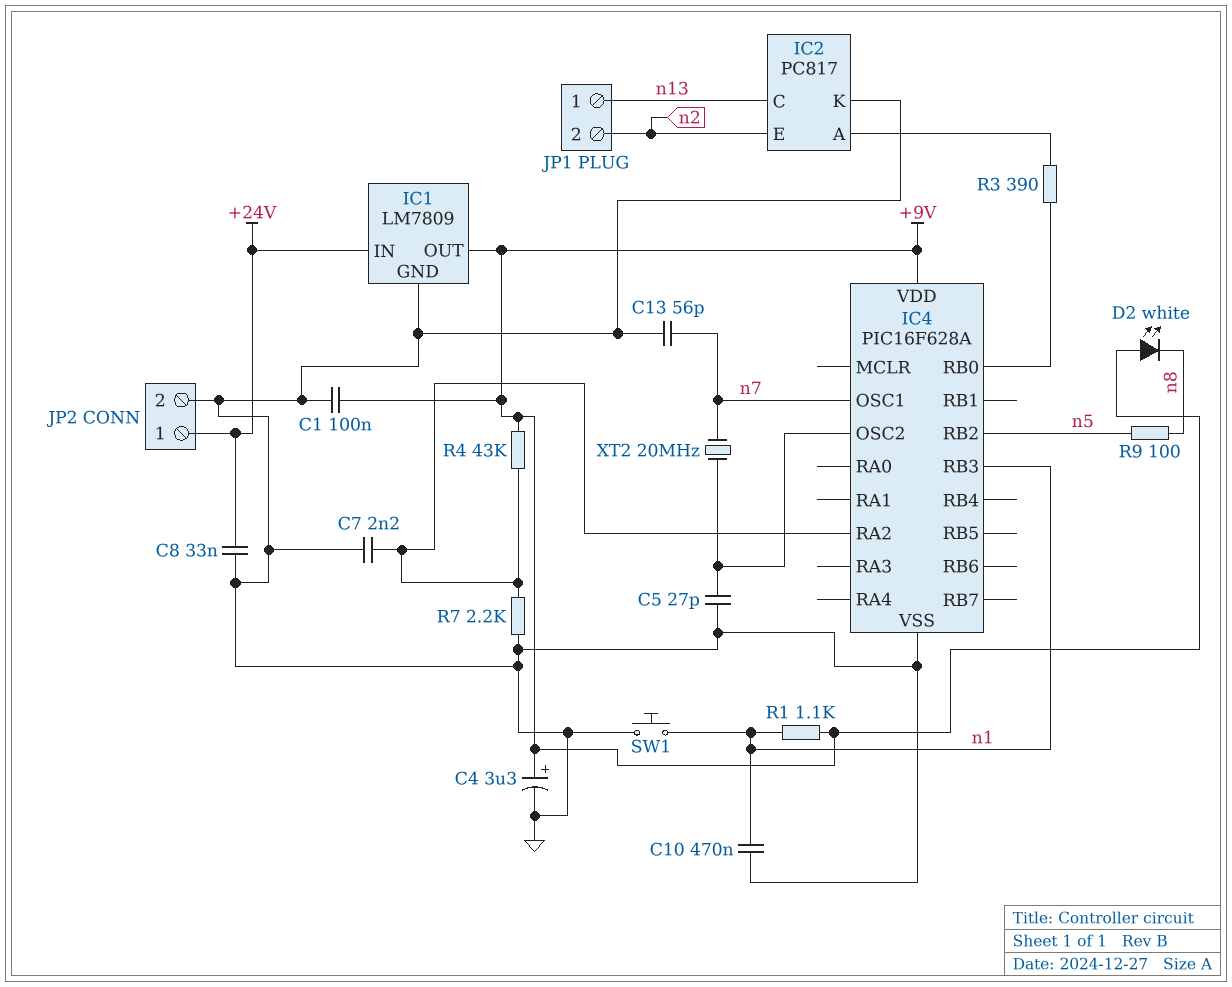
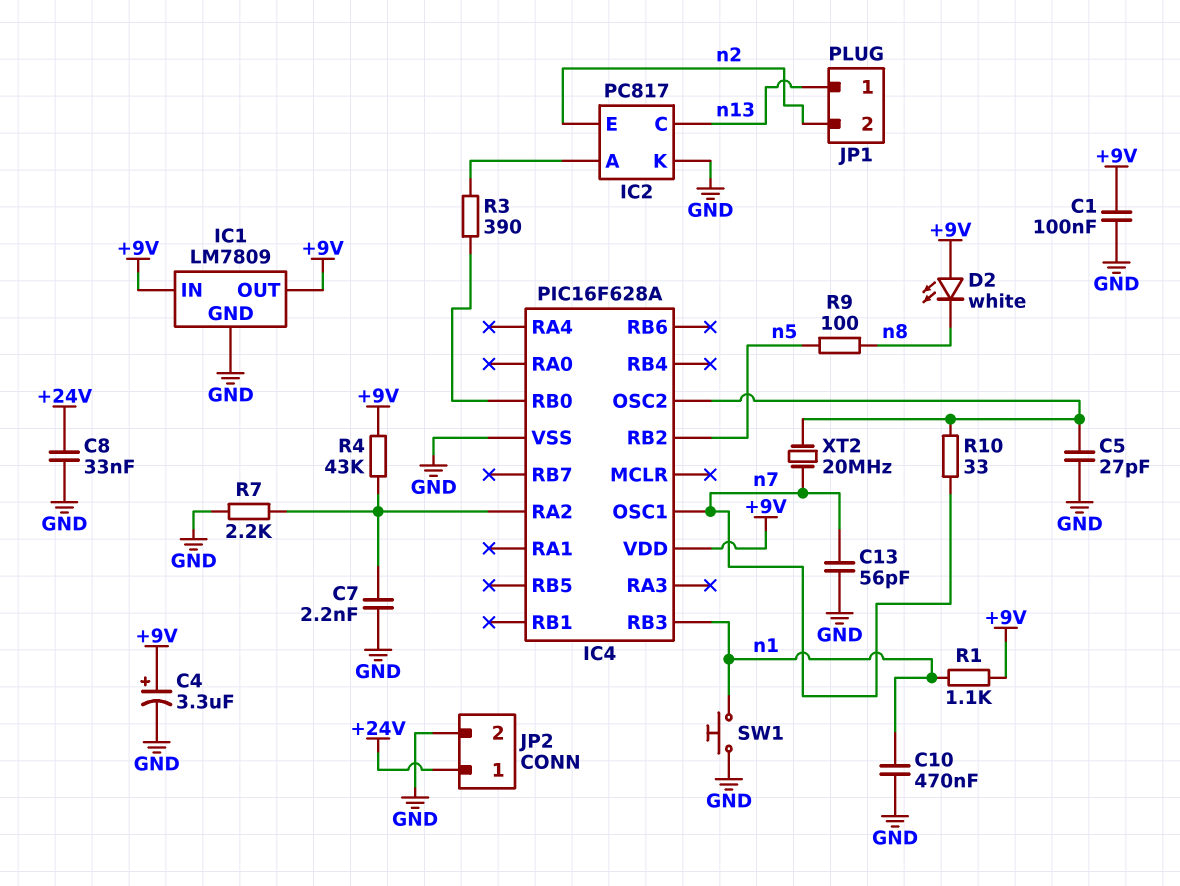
IC1 pin IN: +24V -> +9V
R10: none -> 33 (IC4/OSC2, n7)

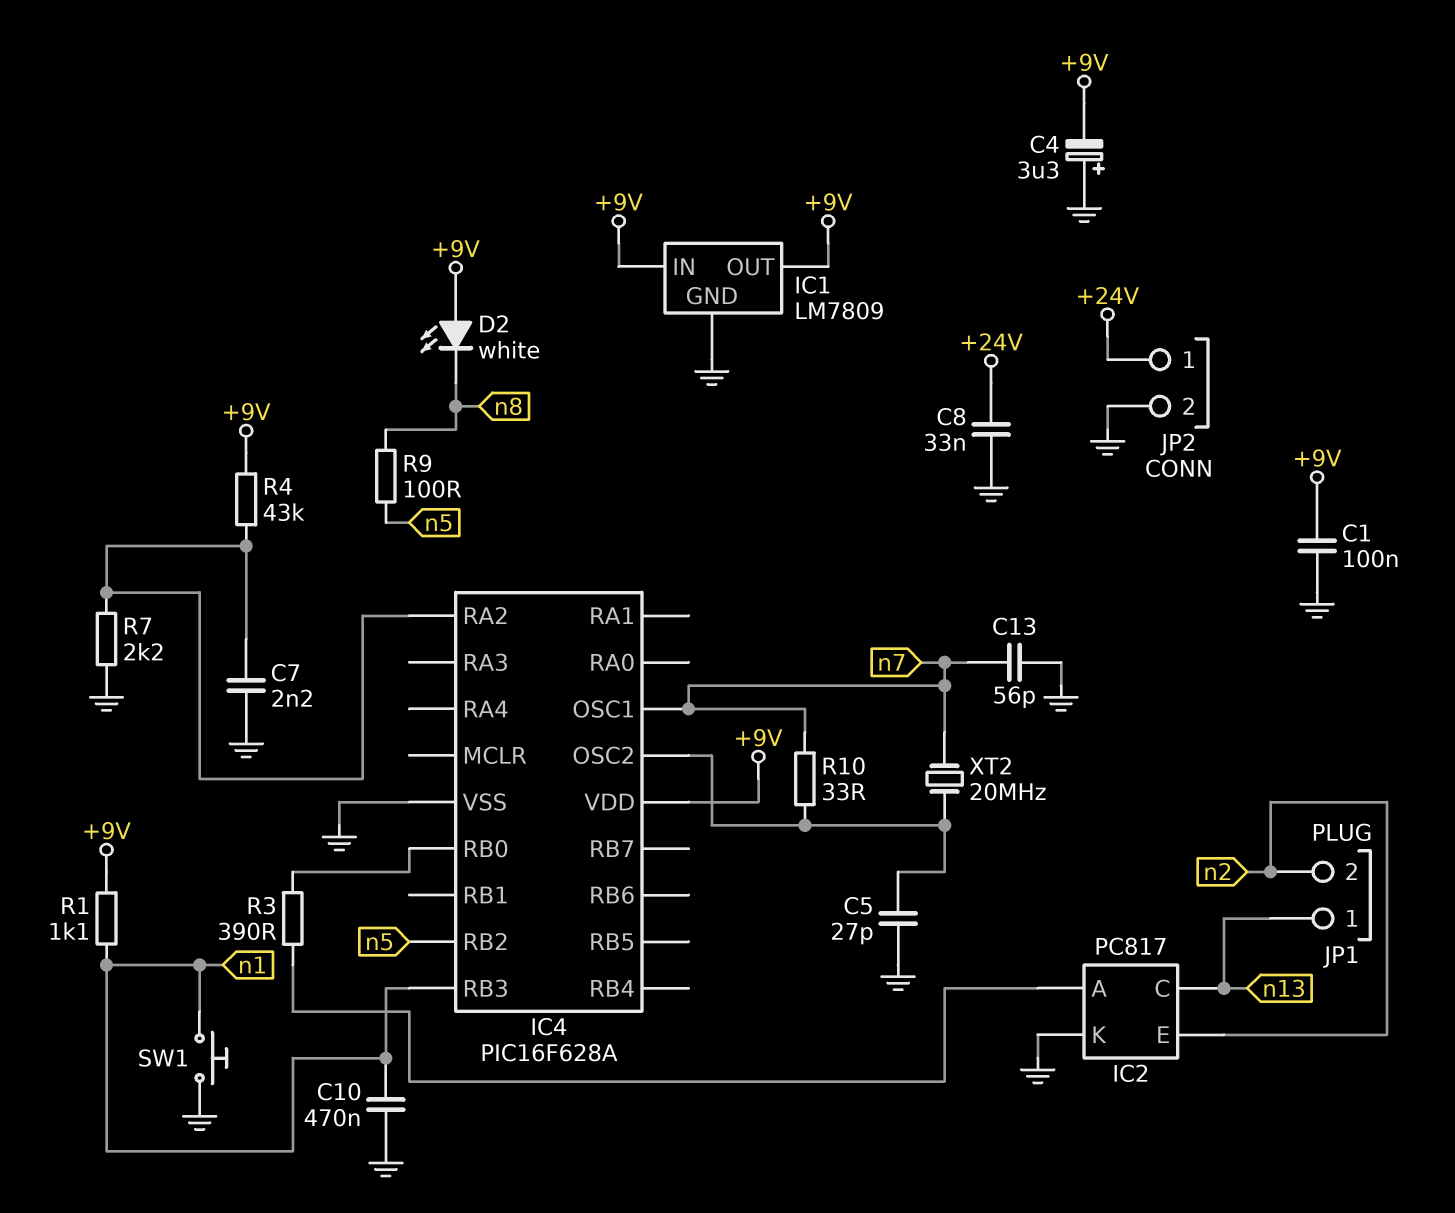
C4: 3.3uF (plus +9V, minus GND) -> 3.3uF (plus GND, minus +9V)

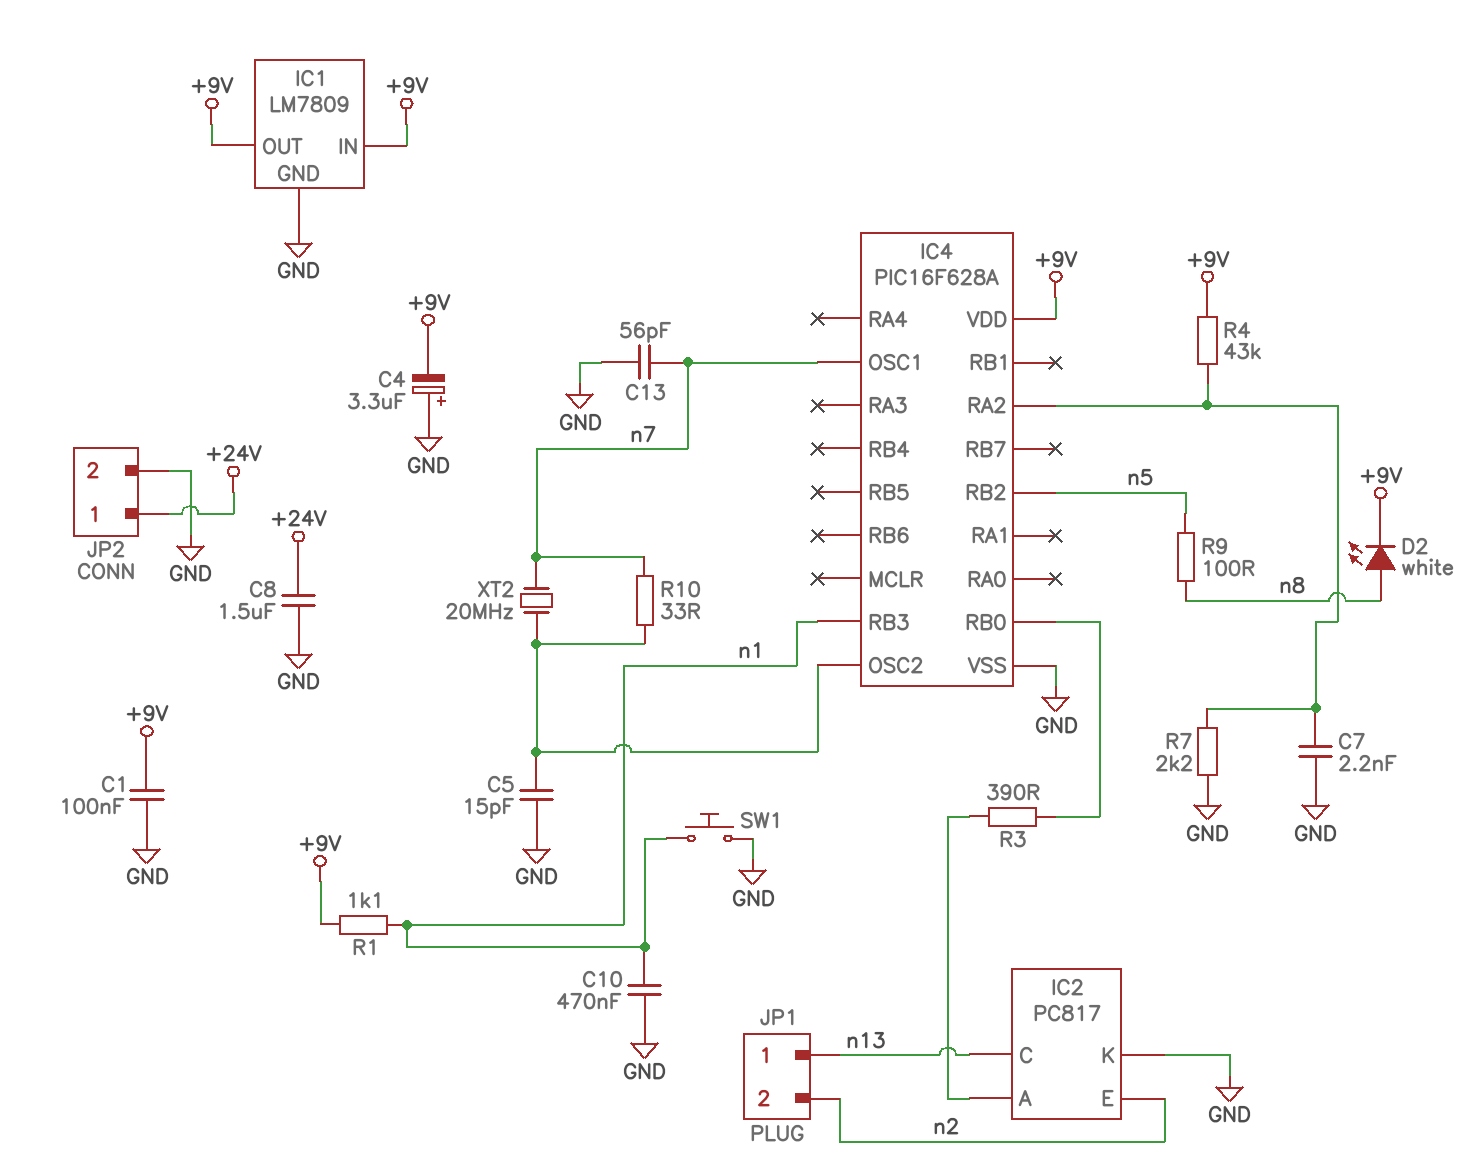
C5: 27pF (GND, IC4/OSC2) -> 15pF (GND, IC4/OSC2)
C8: 33nF (+24V, GND) -> 1.5uF (+24V, GND)
D2: LED white (A +9V, K n8) -> LED white (A n8, K +9V)

